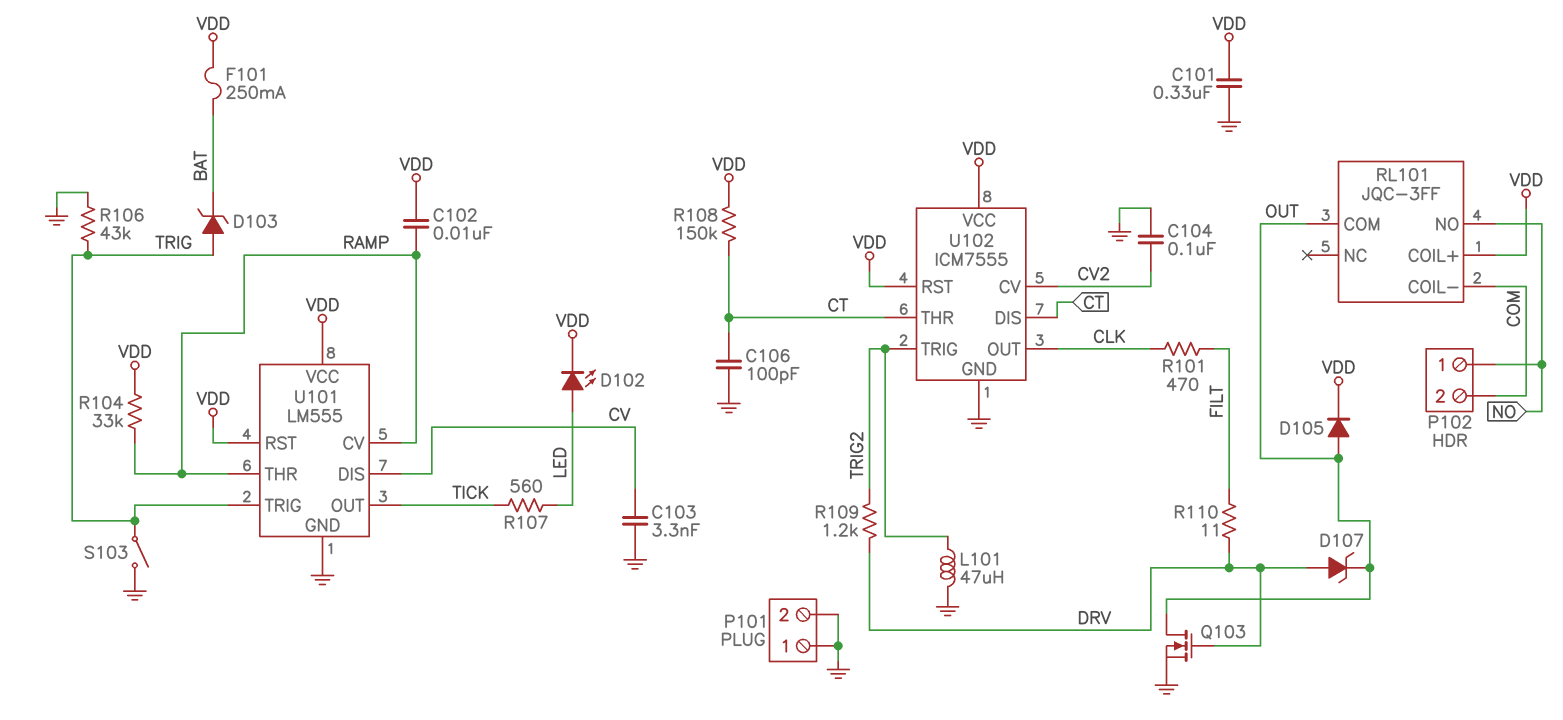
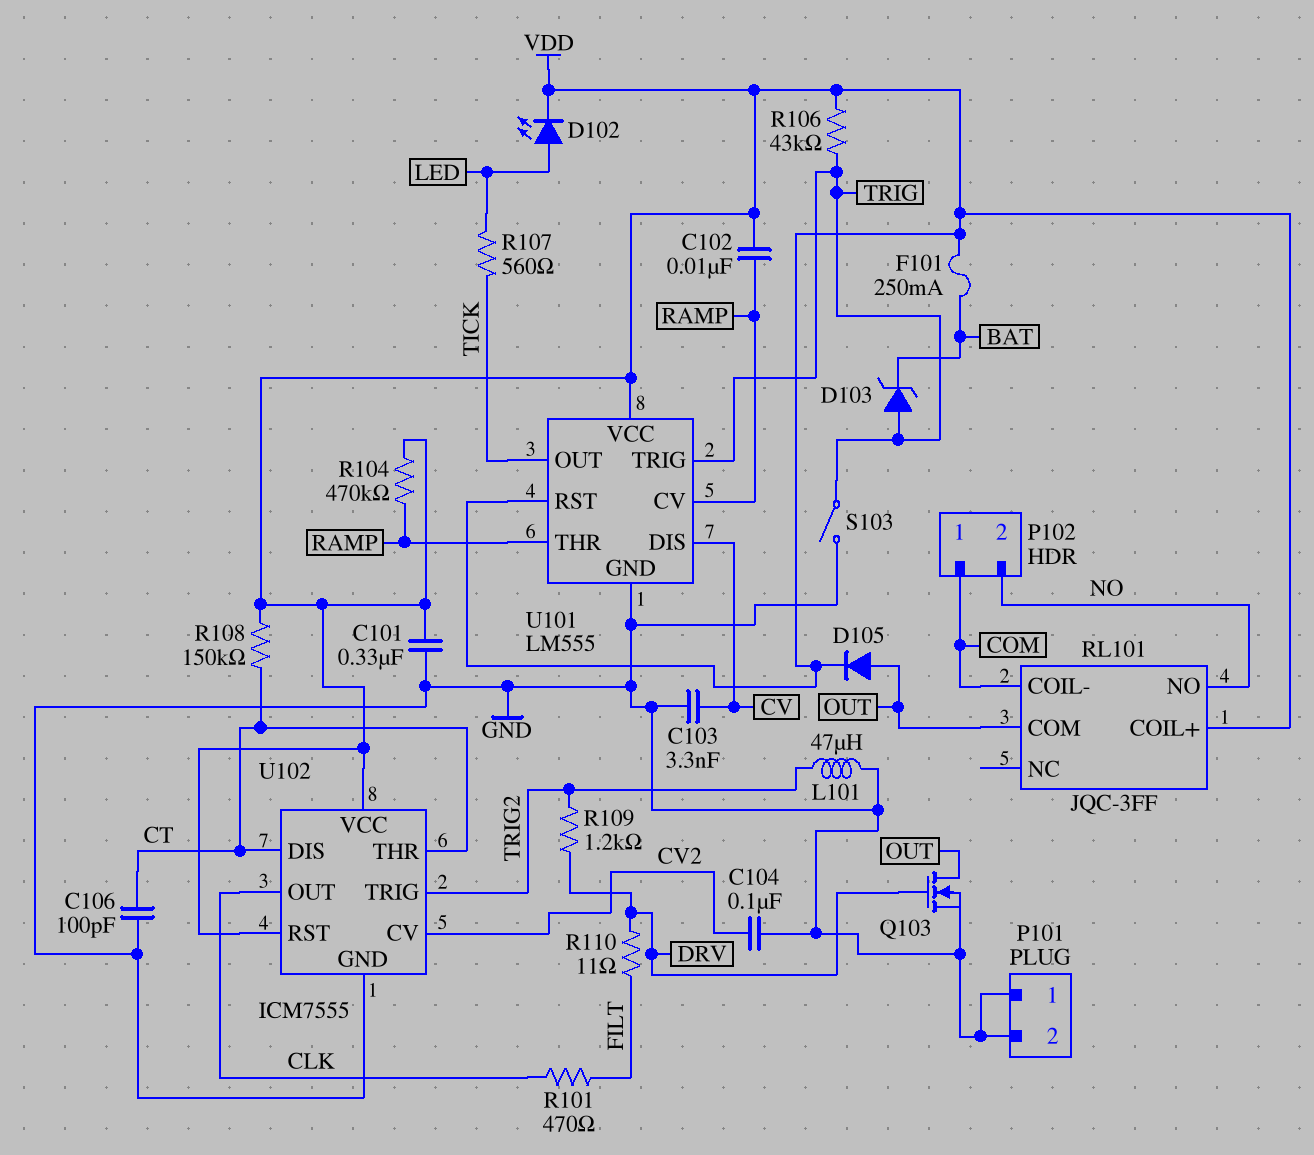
D107: zener (A DRV, K OUT) -> none
P102 pin 1: NO -> COM
P102 pin 2: COM -> NO
R104: 33k (RAMP, VDD) -> 470k (RAMP, VDD)
R106: 43k (GND, TRIG) -> 43k (TRIG, VDD)

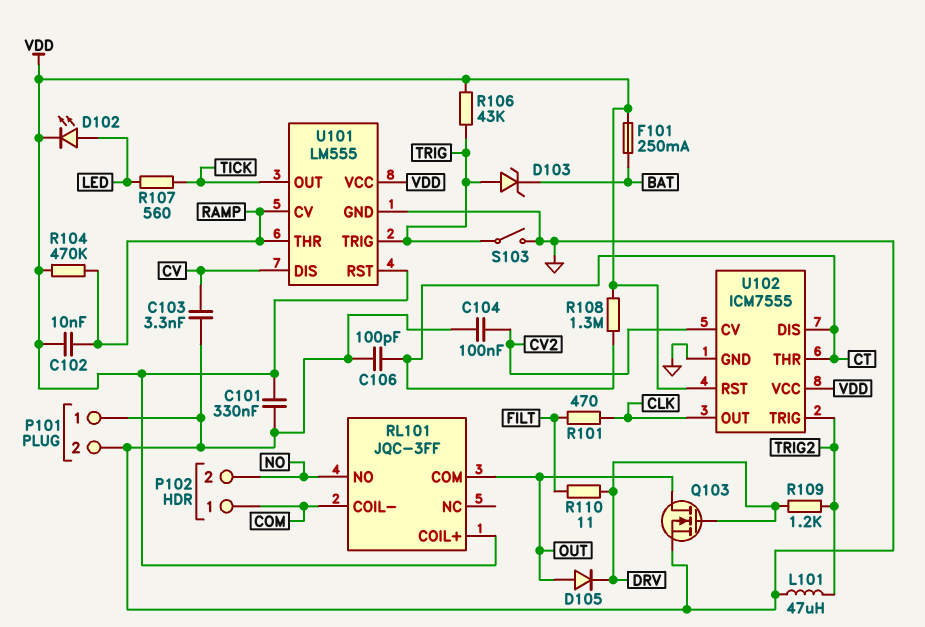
D105: diode (A OUT, K VDD) -> diode (A OUT, K DRV)
R108: 150k (CT, VDD) -> 1.3M (CT, VDD)

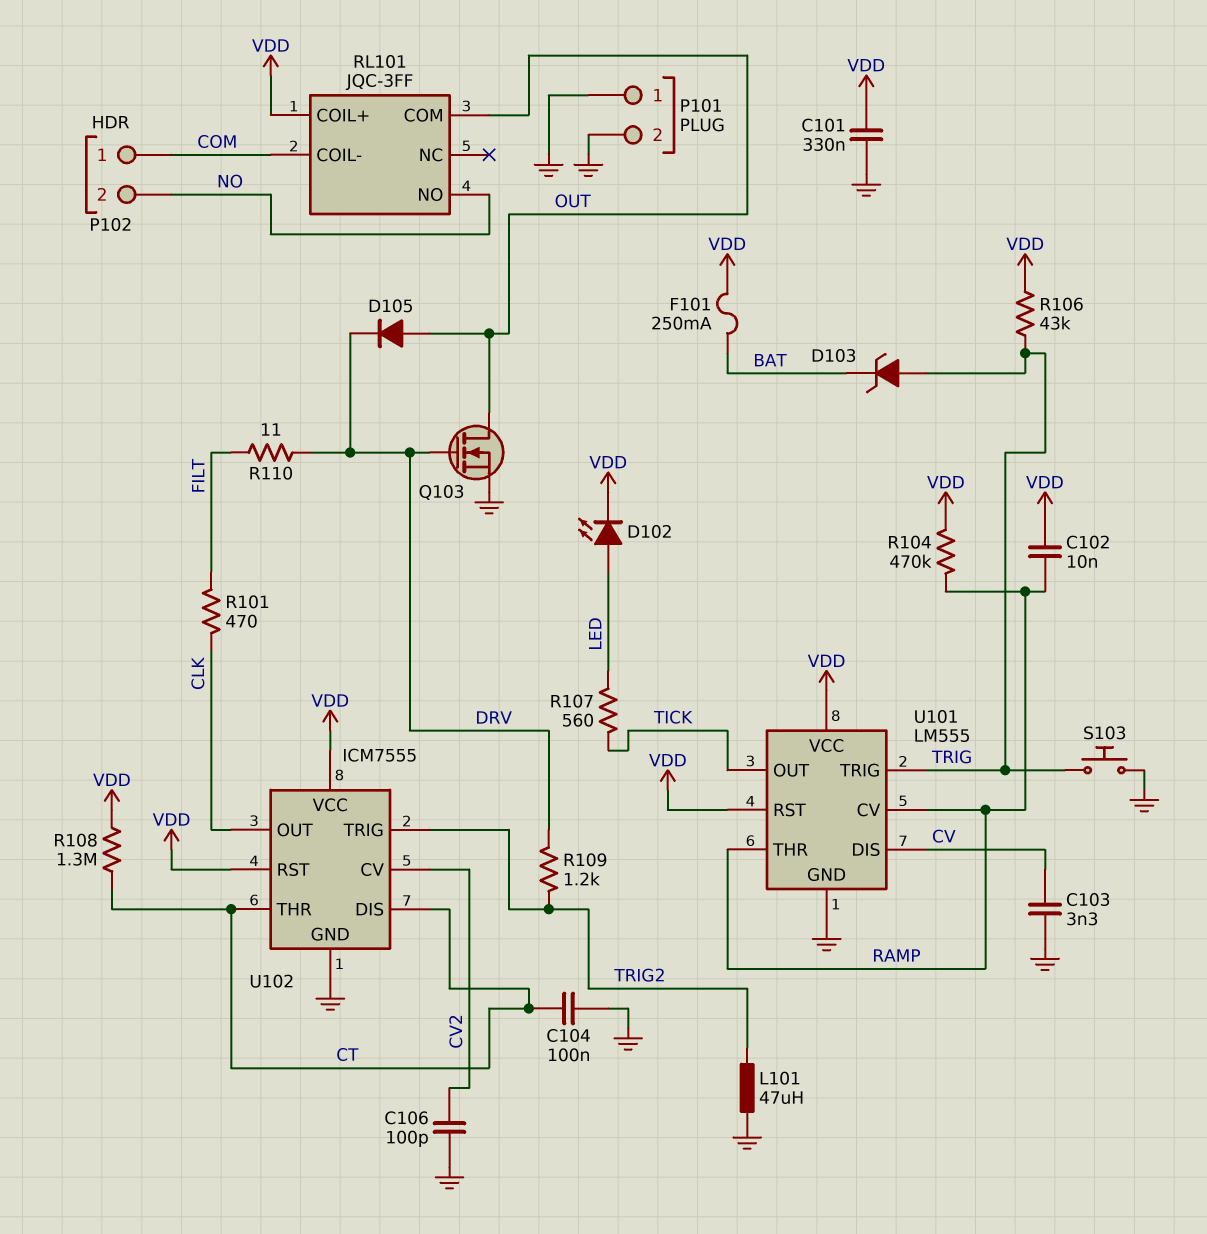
C104: 100nF (CV2, GND) -> 100nF (CT, GND)
C106: 100pF (CT, GND) -> 100pF (CV2, GND)
S103: switch (GND, TRIG) -> button (GND, TRIG)

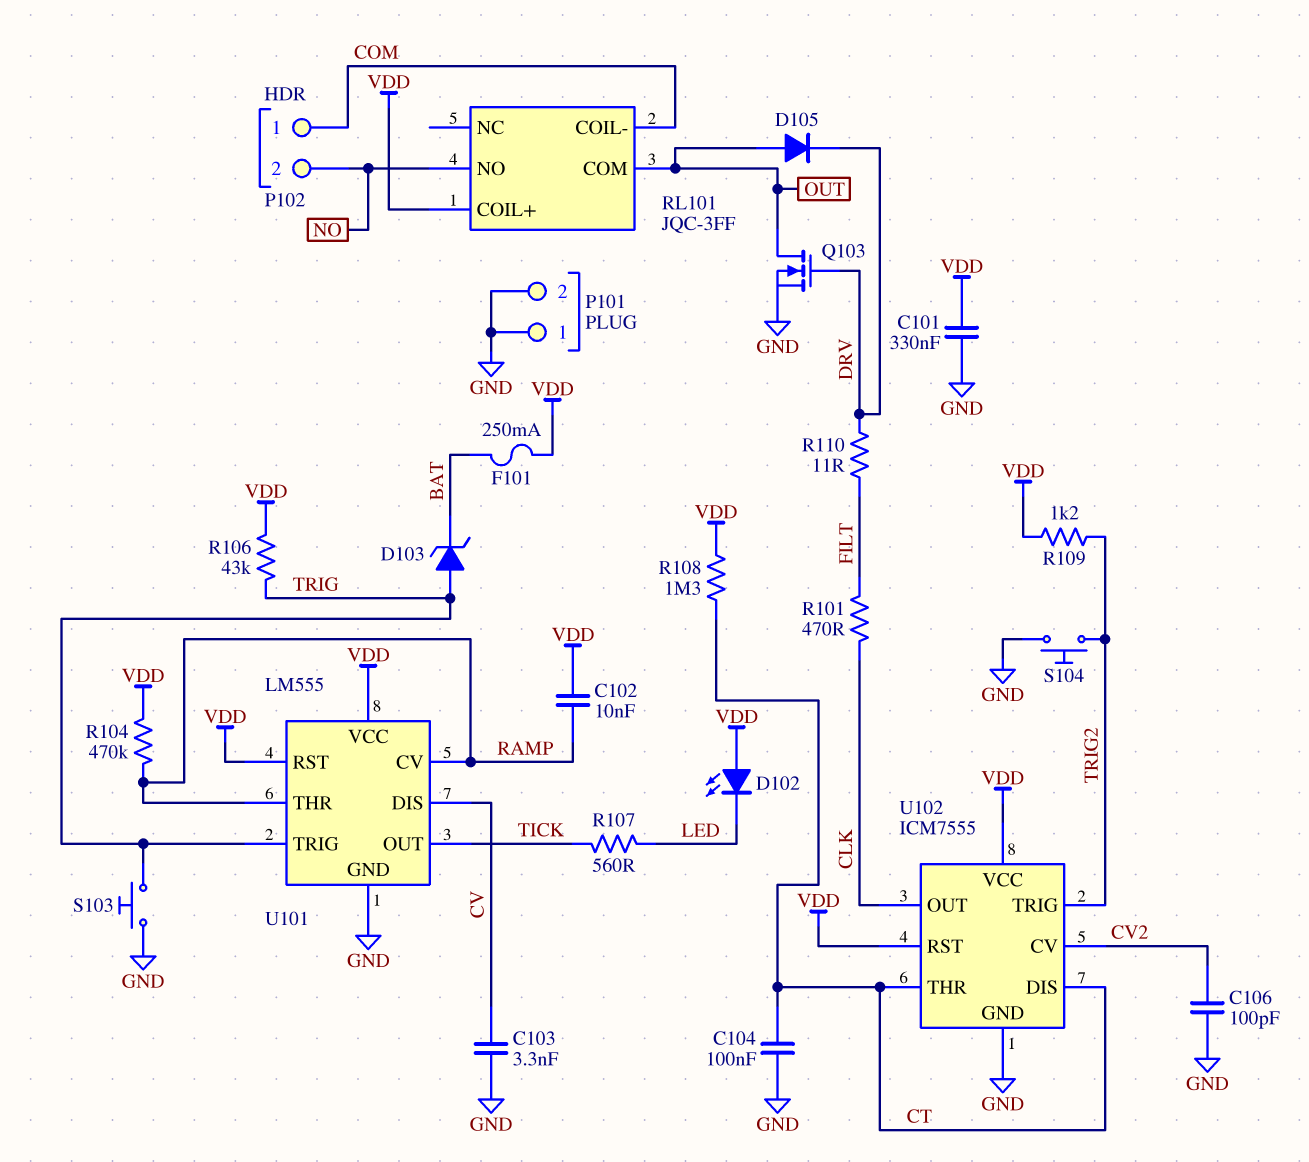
D102: LED (A LED, K VDD) -> LED (A VDD, K LED)
L101: 47uH (GND, TRIG2) -> none
R109: 1.2k (DRV, TRIG2) -> 1.2k (TRIG2, VDD)
S104: none -> button (GND, TRIG2)

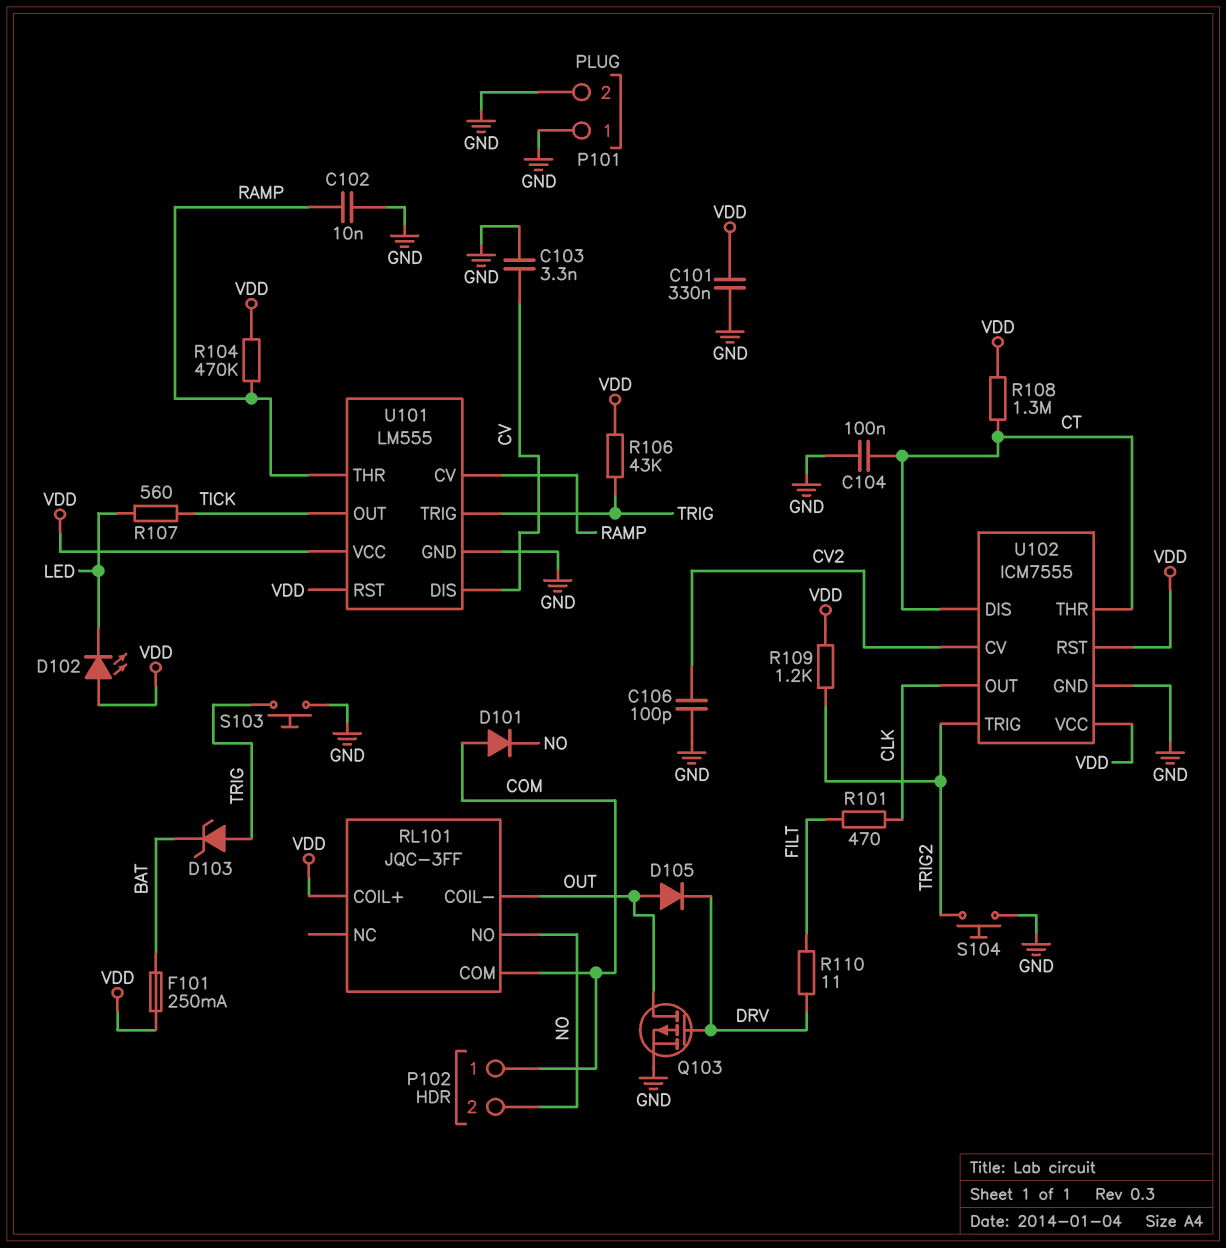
C102: 10nF (RAMP, VDD) -> 10nF (GND, RAMP)
D101: none -> diode (A COM, K NO)
Q103: NMOS (G DRV, D OUT, S GND) -> PMOS (G DRV, D OUT, S GND)
RL101 pin COIL-: COM -> OUT
RL101 pin COM: OUT -> COM

